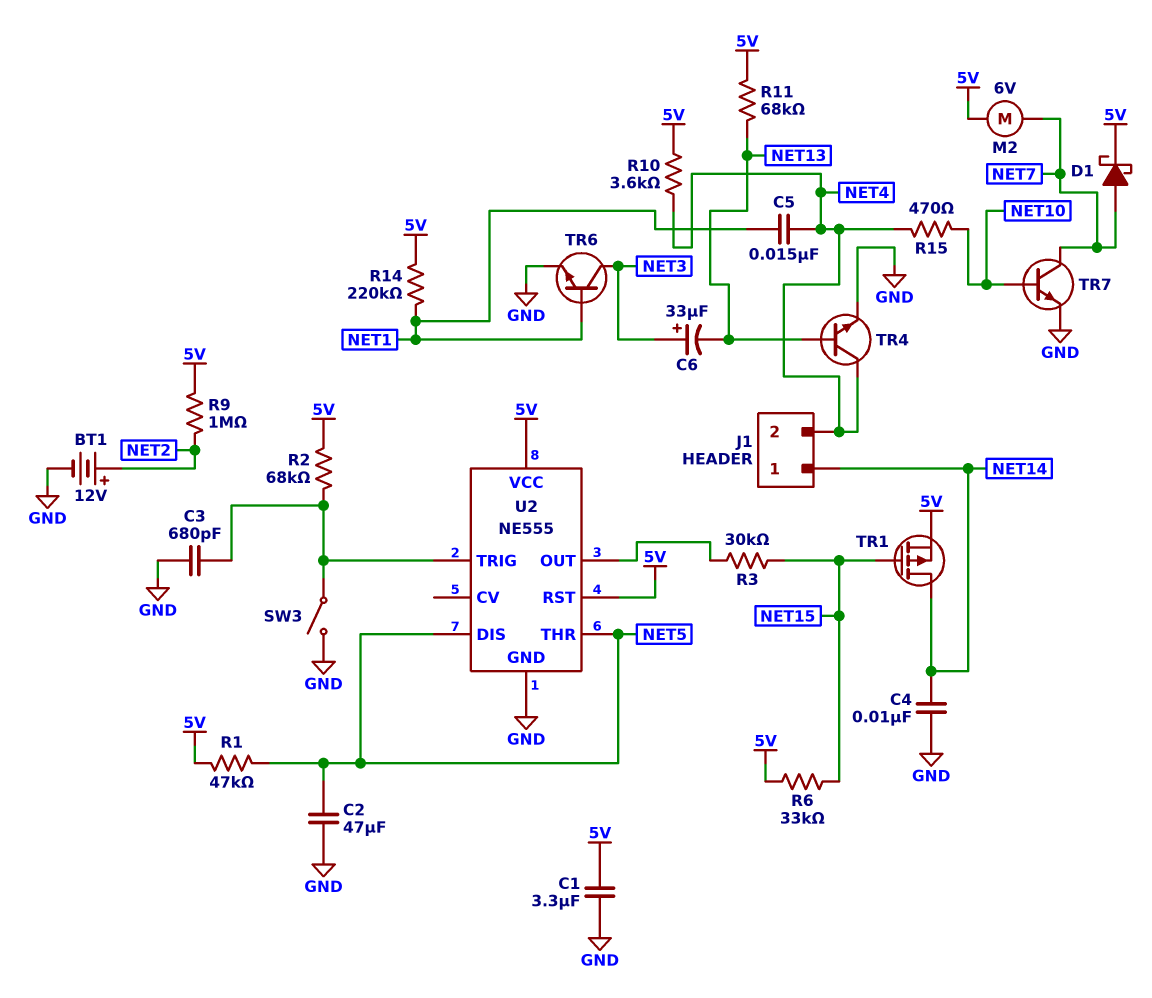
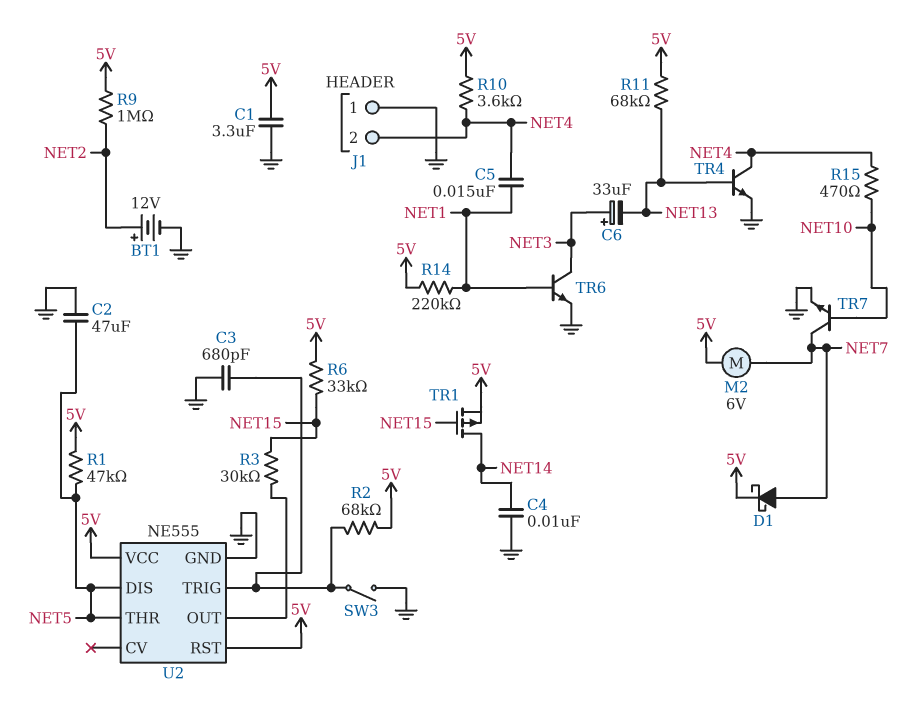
J1 pin 1: NET14 -> GND

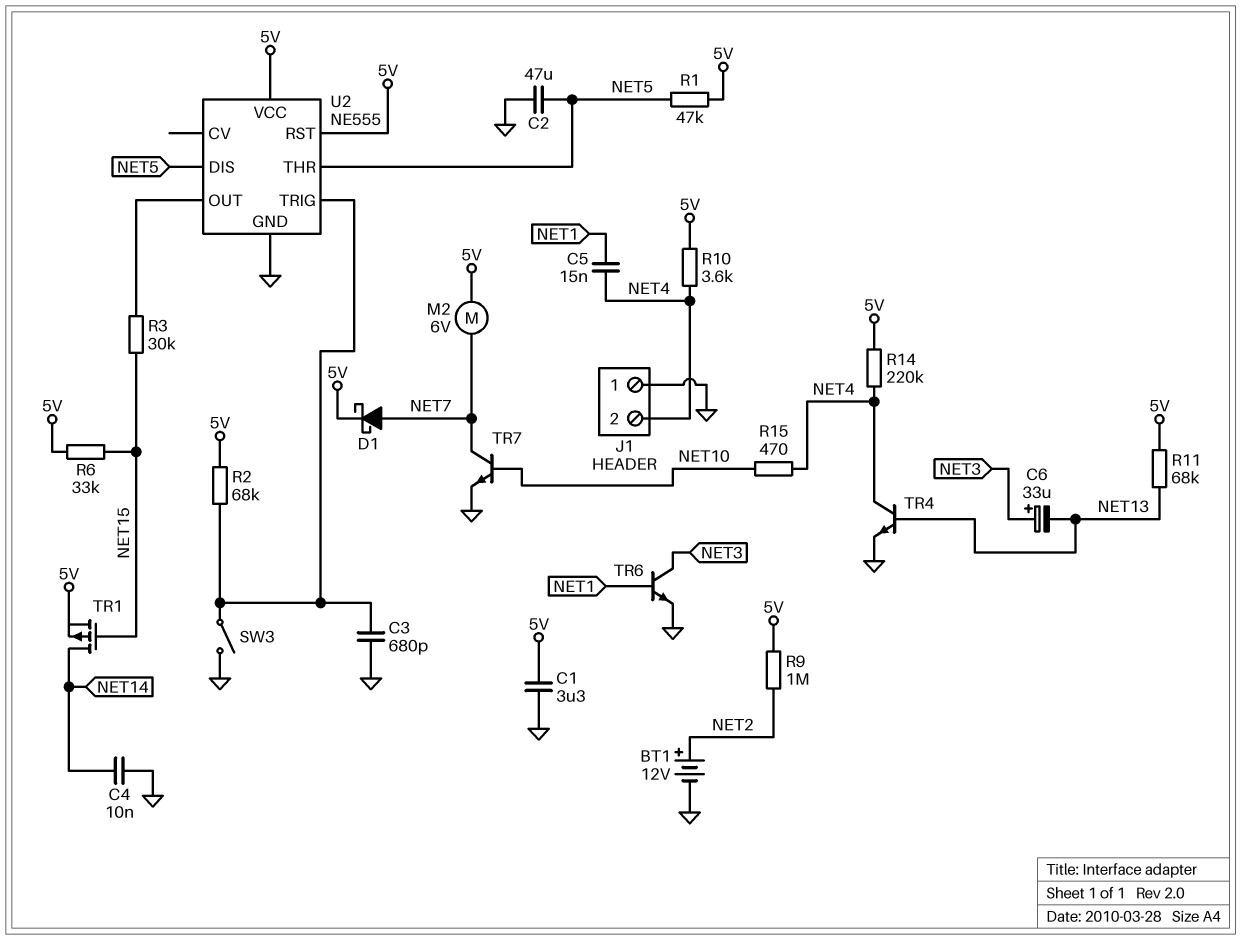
R14: 220k (5V, NET1) -> 220k (5V, NET4)

